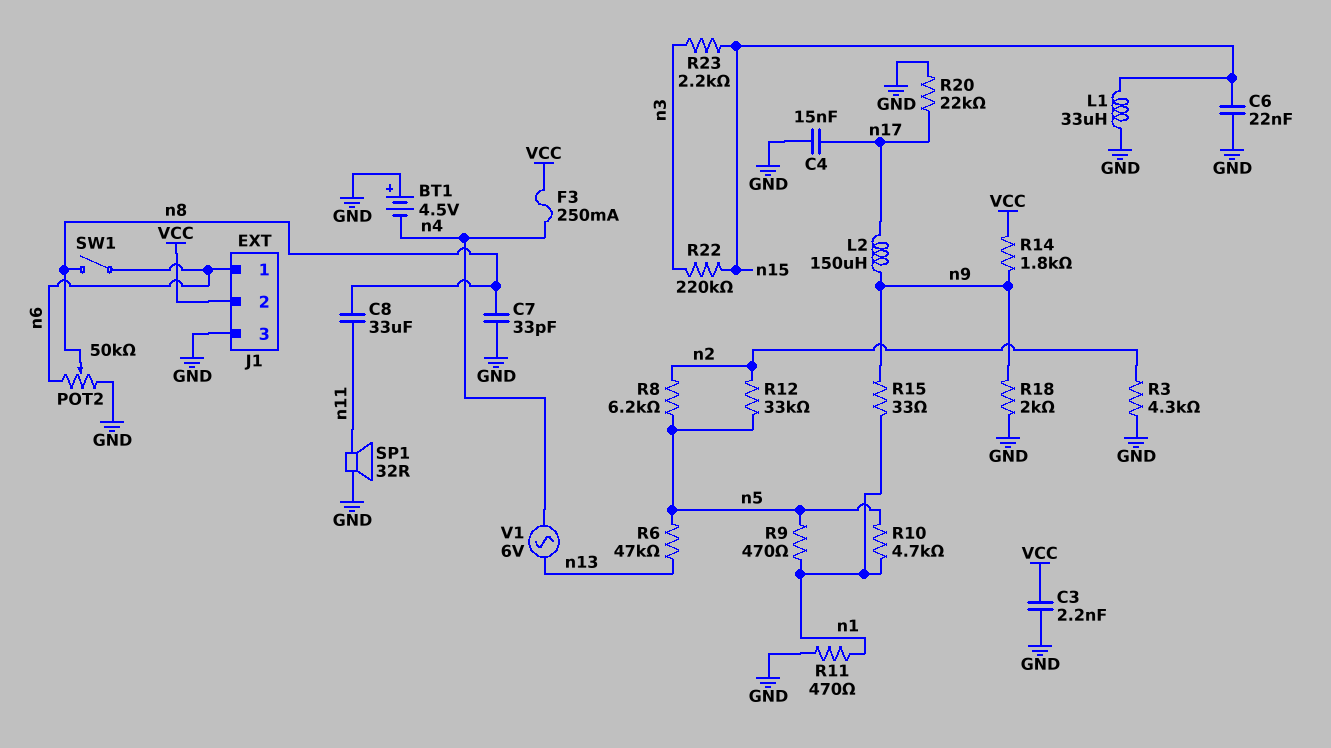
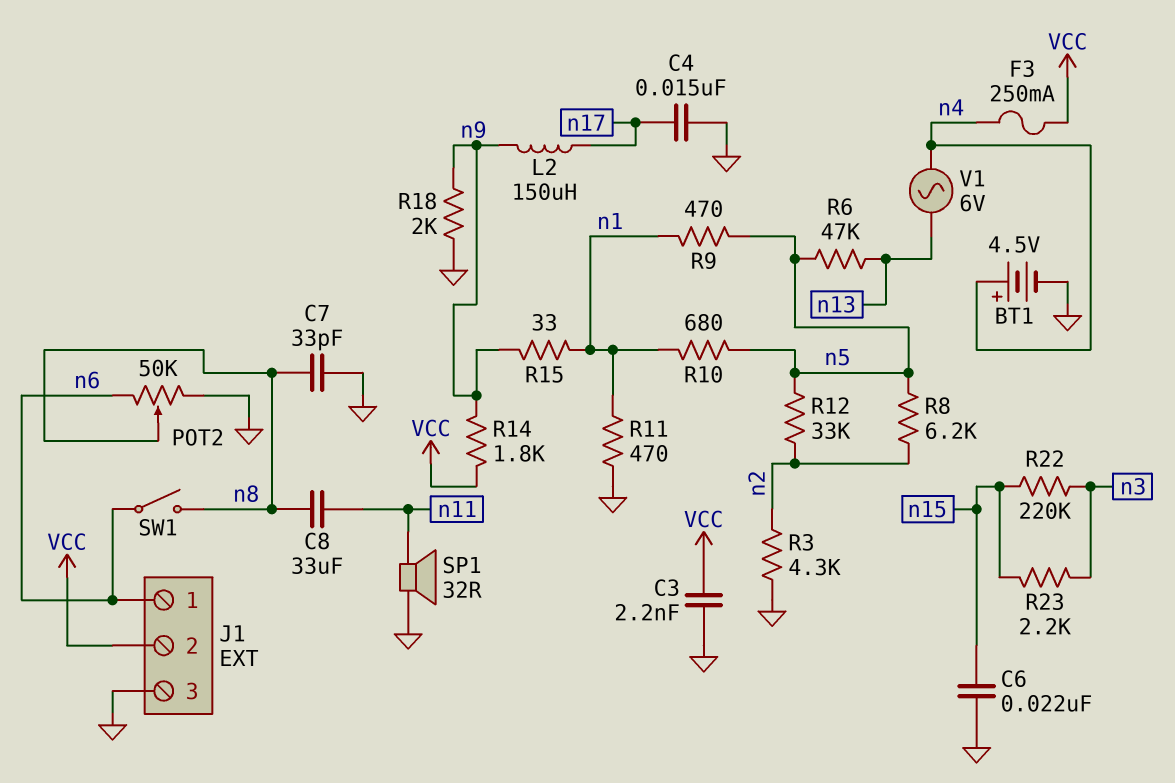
BT1: 4.5V (plus GND, minus n4) -> 4.5V (plus n4, minus GND)
L1: 33uH (GND, n15) -> none
R10: 4.7k (n1, n5) -> 680 (n1, n5)
R20: 22k (GND, n17) -> none

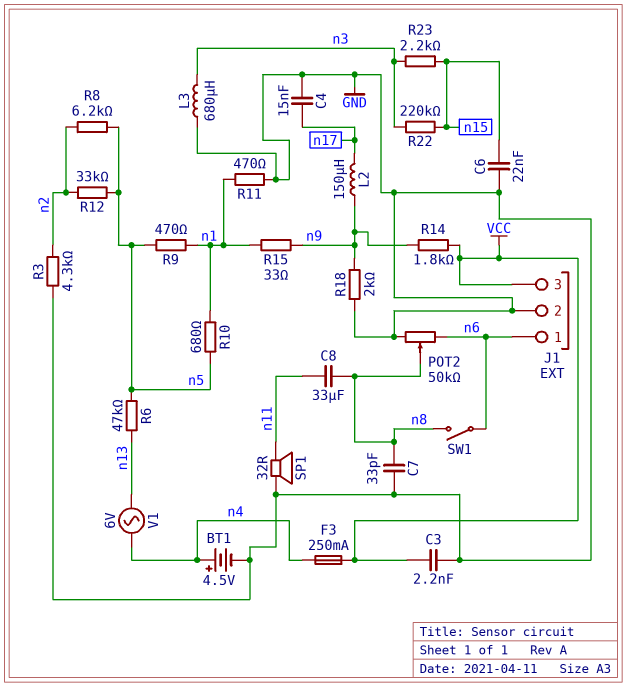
J1 pin 2: VCC -> GND
J1 pin 3: GND -> VCC
L3: none -> 680uH (GND, n3)

